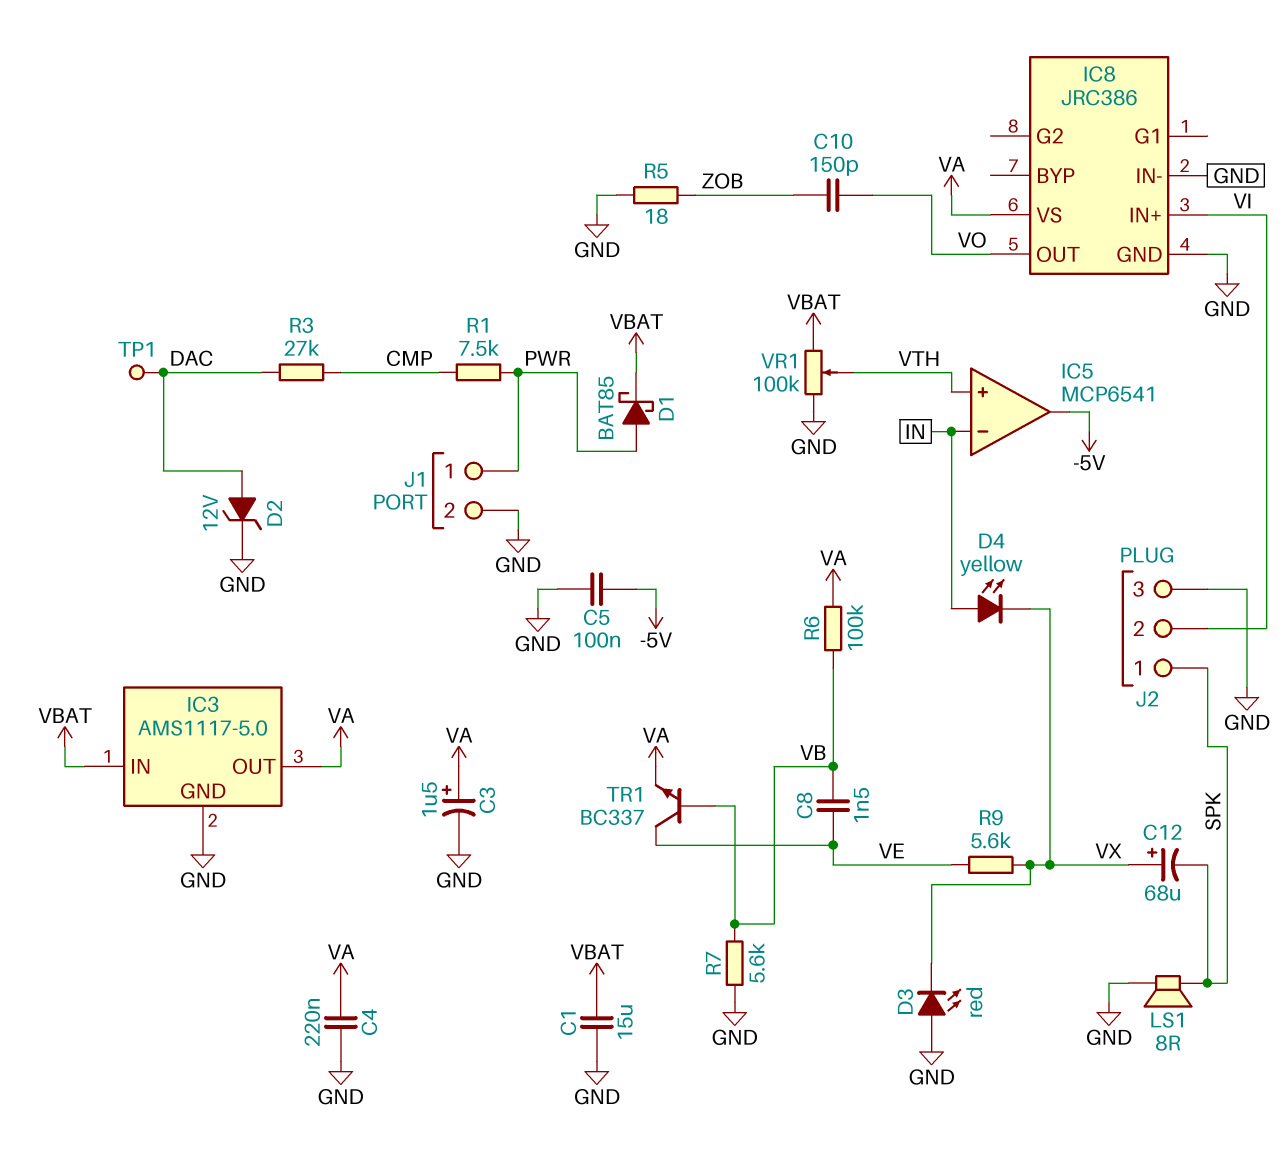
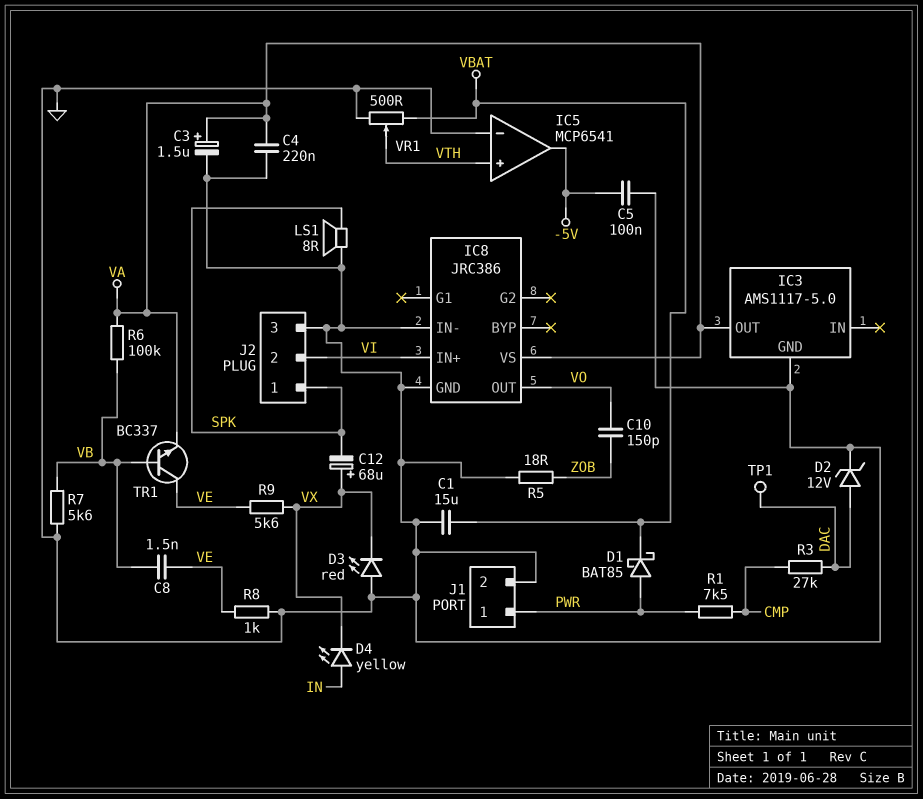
IC3 pin IN: VBAT -> none
IC5 pin in-: IN -> GND
R8: none -> 1k (GND, VE)
VR1: 100k (GND, VBAT, wiper VTH) -> 500 (GND, VBAT, wiper VTH)

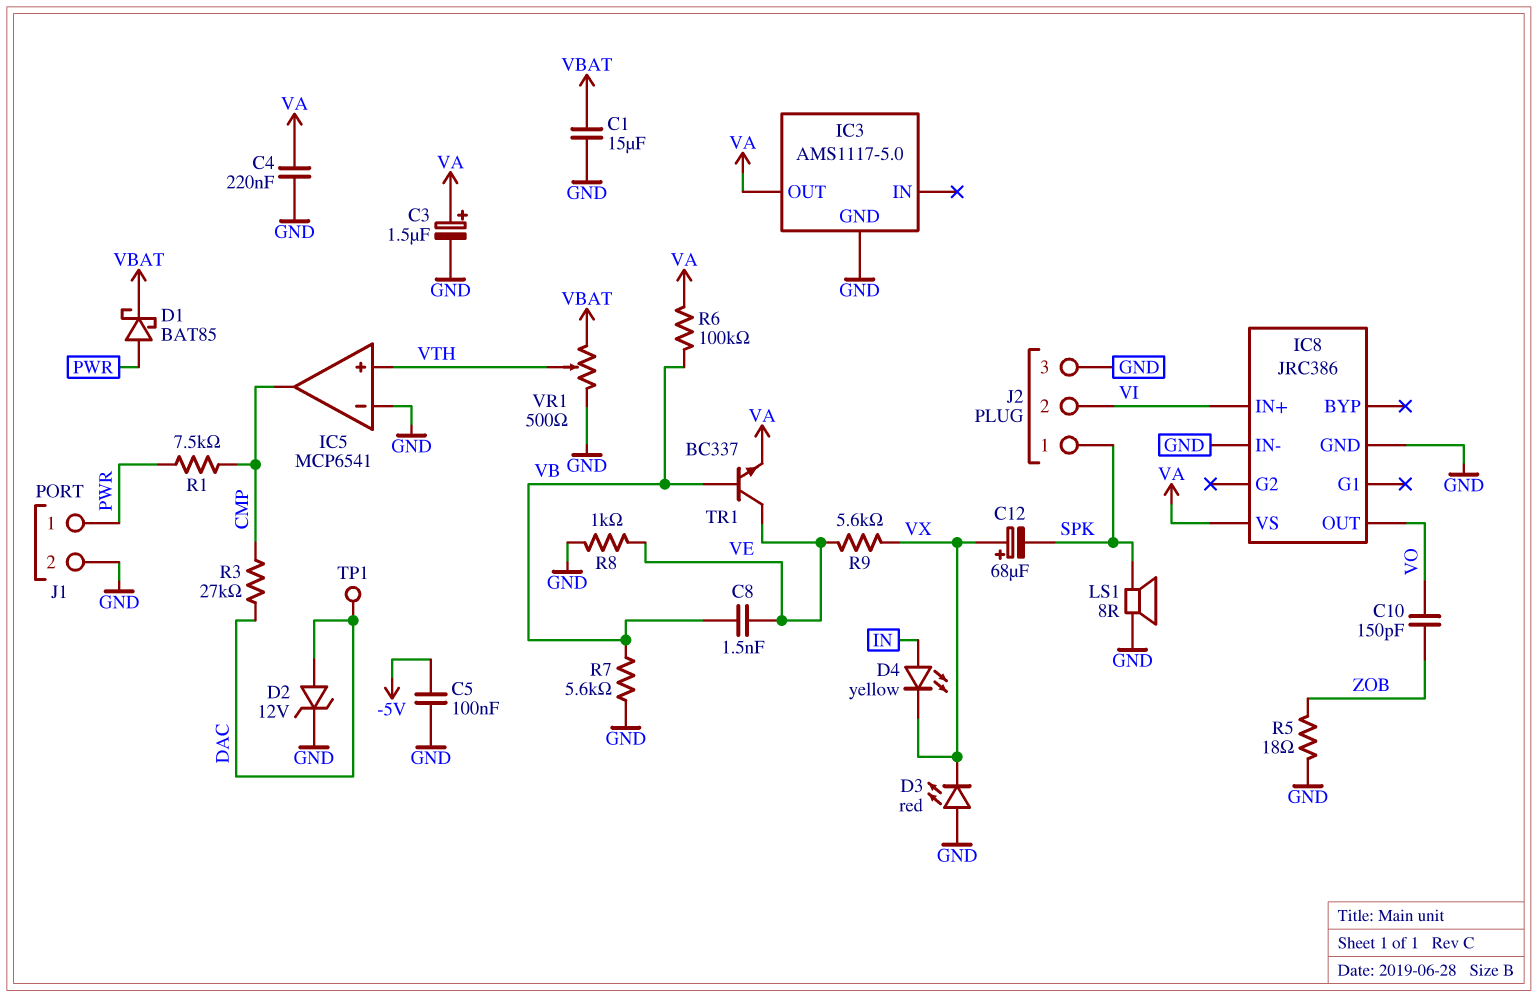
IC5 pin out: -5V -> CMP

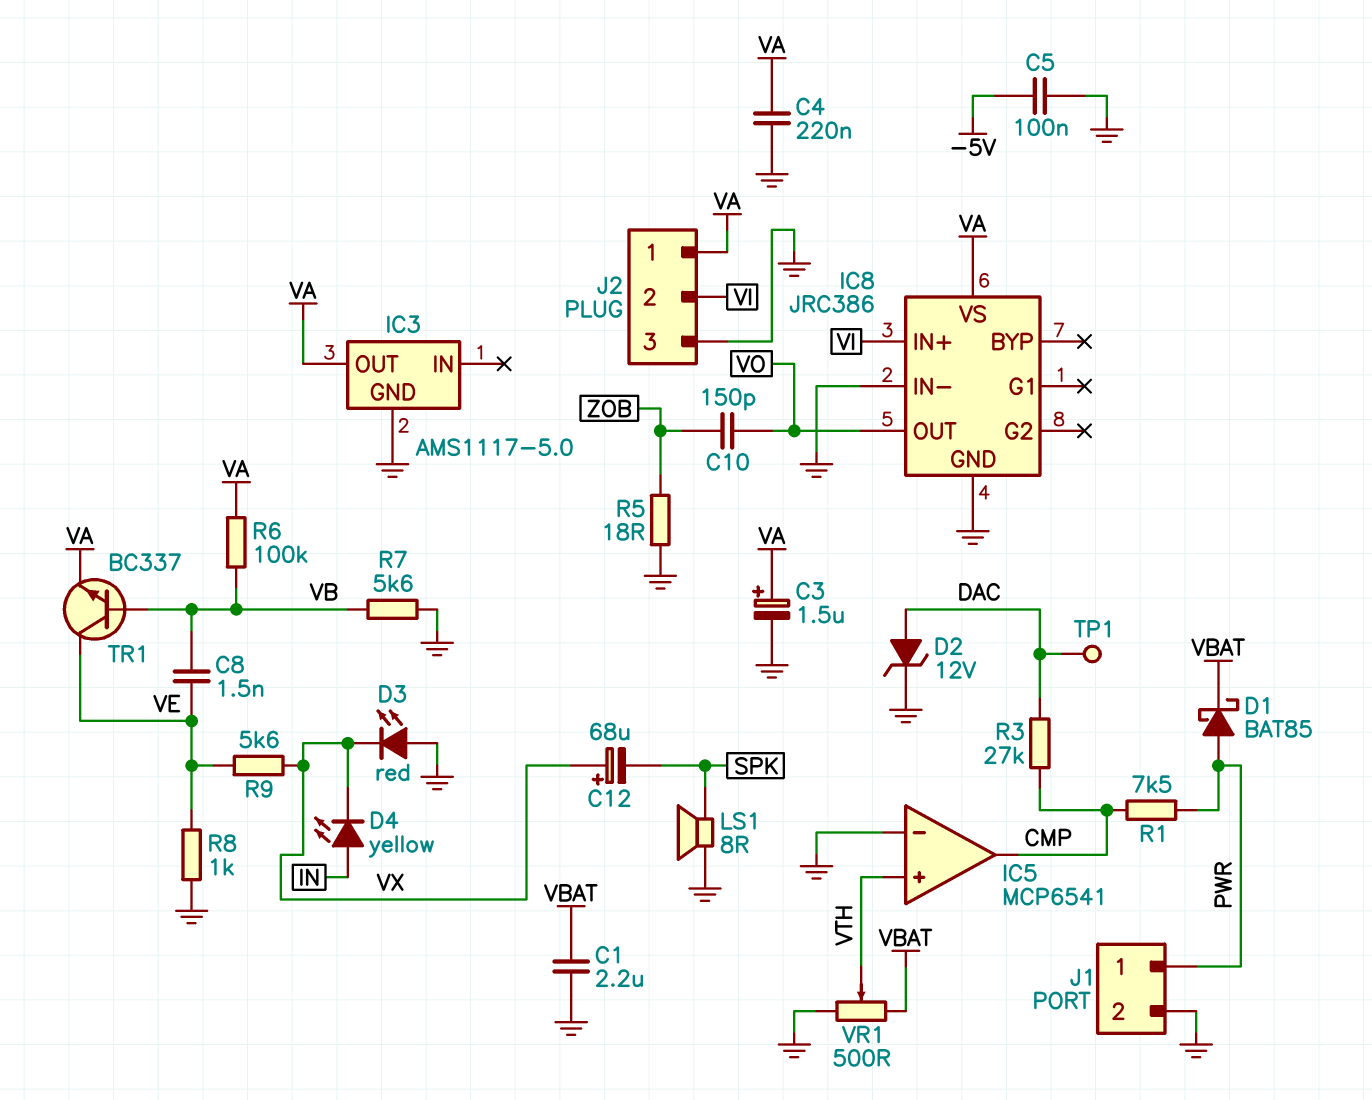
C1: 15uF (GND, VBAT) -> 2.2uF (GND, VBAT)
J2 pin 1: SPK -> VA

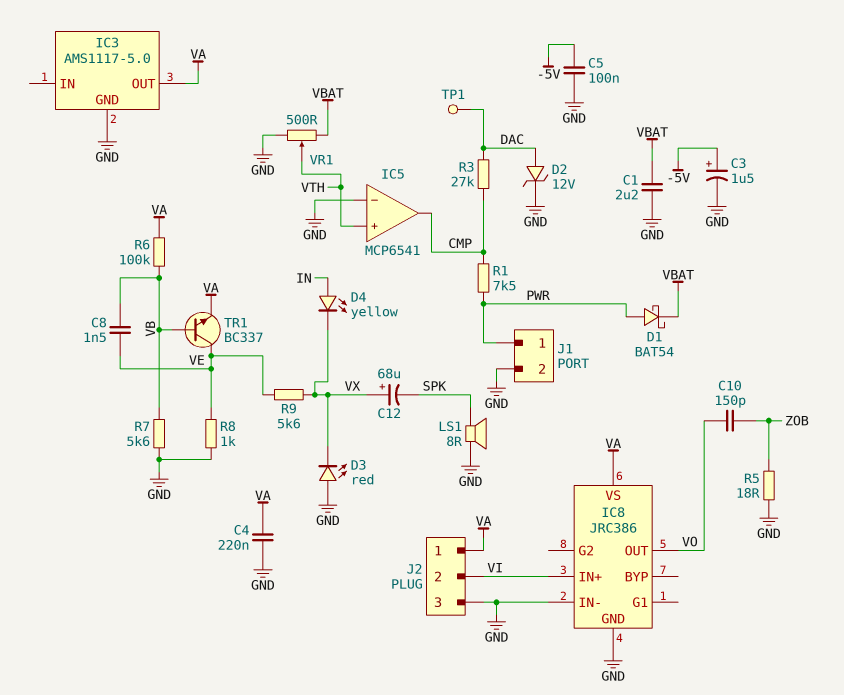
C3: 1.5uF (plus VA, minus GND) -> 1.5uF (plus -5V, minus GND)
D1: schottky BAT85 (A PWR, K VBAT) -> schottky BAT54 (A PWR, K VBAT)

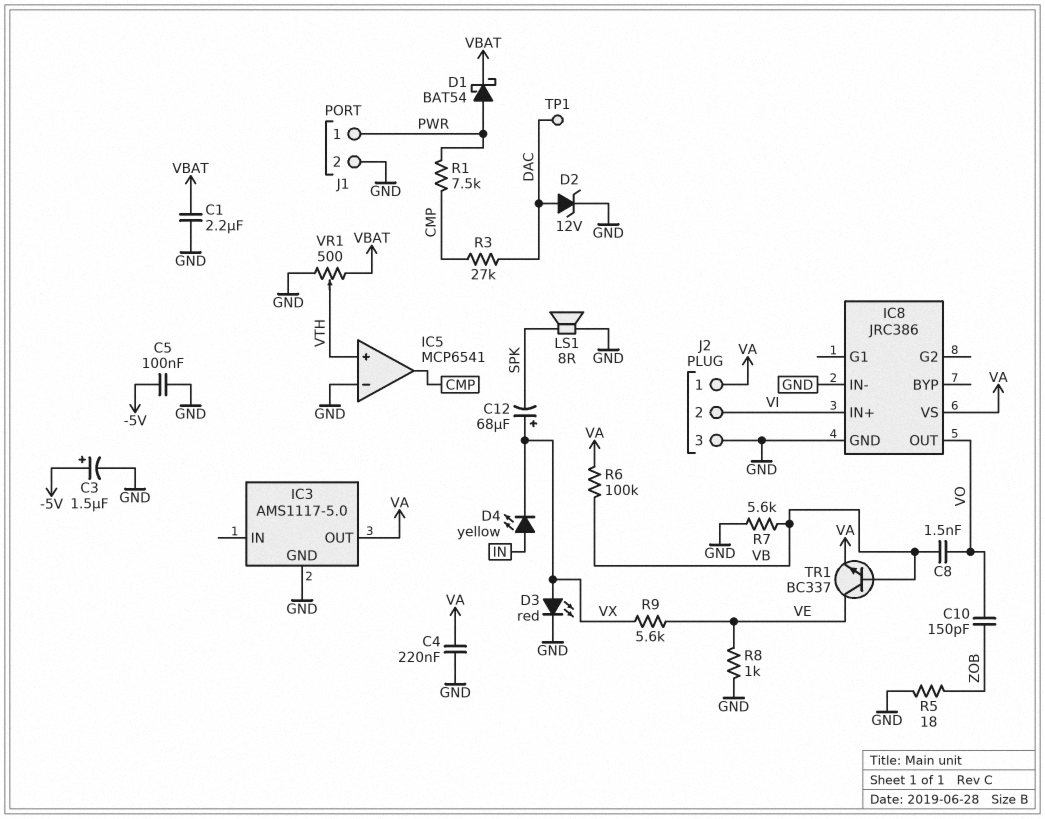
C8: 1.5nF (VB, VE) -> 1.5nF (VB, VO)
D3: LED red (A GND, K VX) -> LED red (A VX, K GND)

